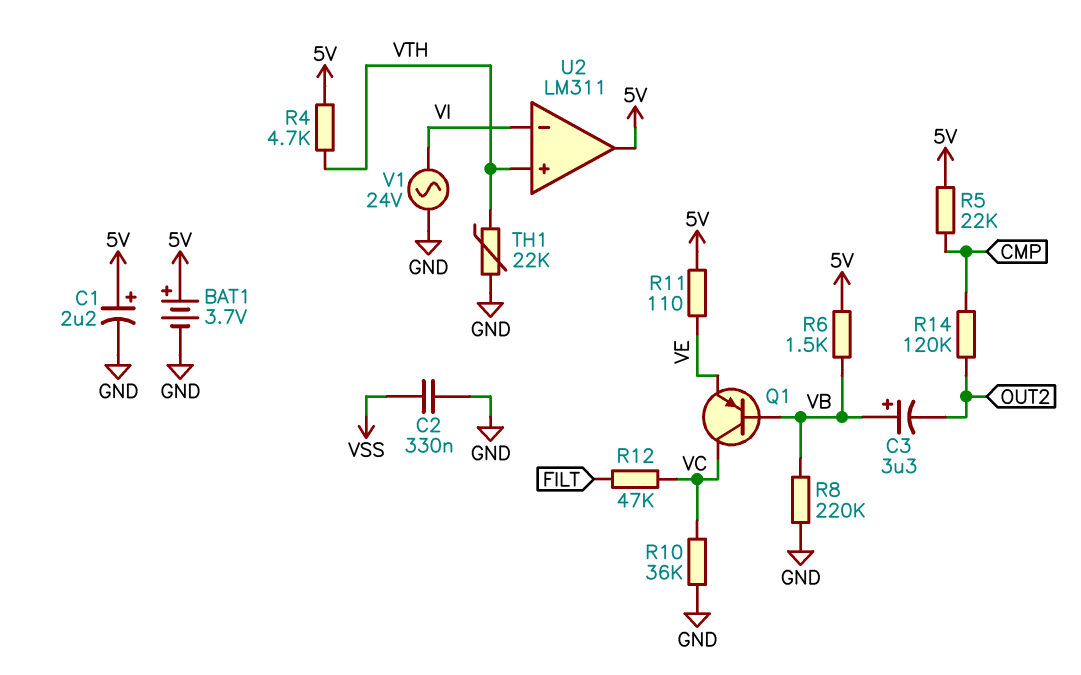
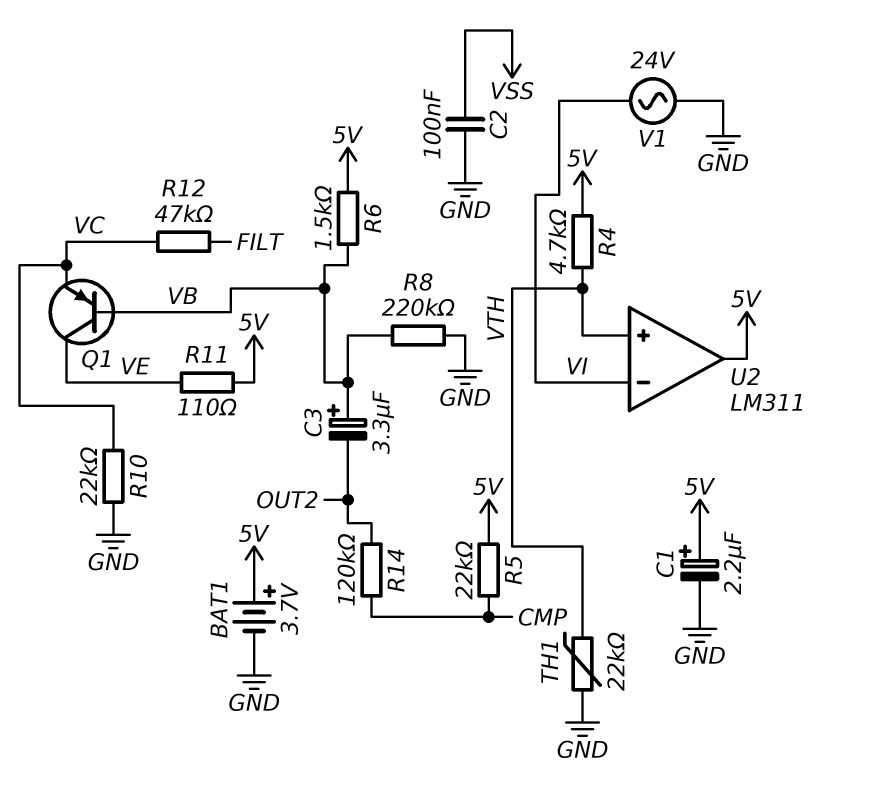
C2: 330nF (GND, VSS) -> 100nF (GND, VSS)
Q1: PNP (B VB, C VC, E VE) -> PNP (B VB, C VE, E VC)
R10: 36k (GND, VC) -> 22k (GND, VC)

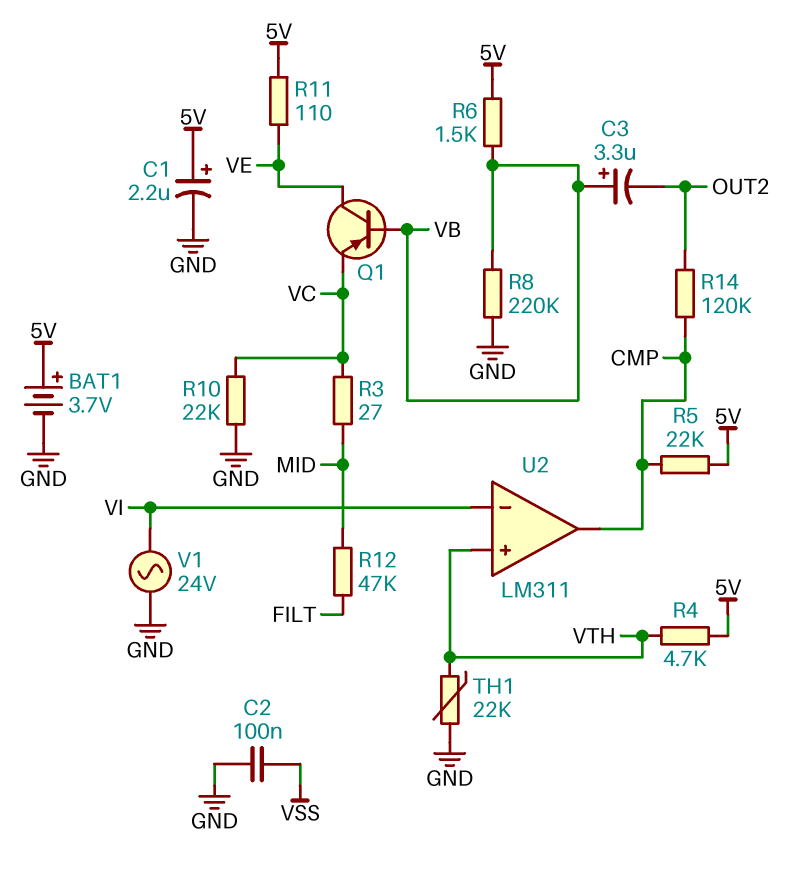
R3: none -> 27 (MID, VC)
R12: 47k (FILT, VC) -> 47k (FILT, MID)
U2 pin out: 5V -> CMP

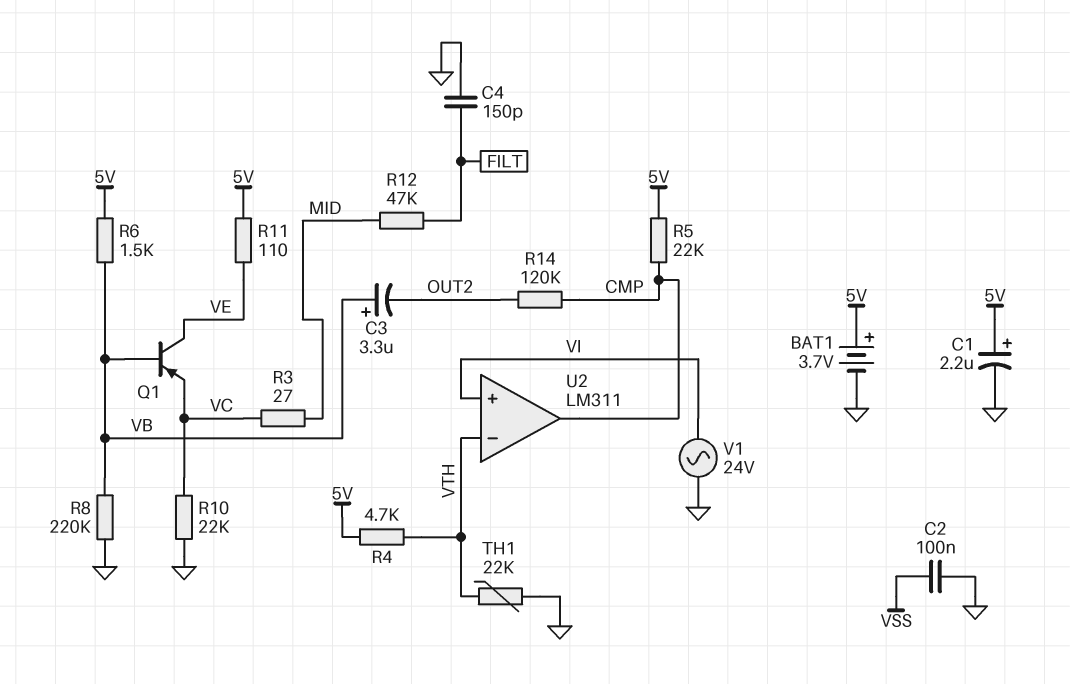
C4: none -> 150pF (FILT, GND)
U2 pin in+: VTH -> VI
U2 pin in-: VI -> VTH

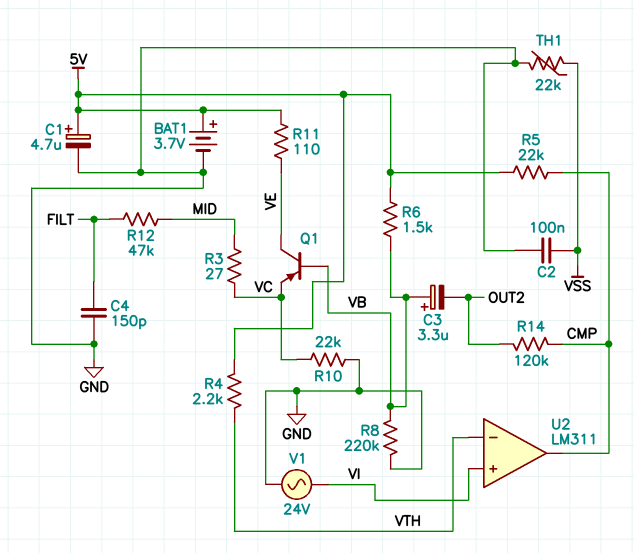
C1: 2.2uF (plus 5V, minus GND) -> 4.7uF (plus 5V, minus GND)
R4: 4.7k (5V, VTH) -> 2.2k (5V, VTH)
TH1: 22k (GND, VTH) -> 22k (GND, VSS)

